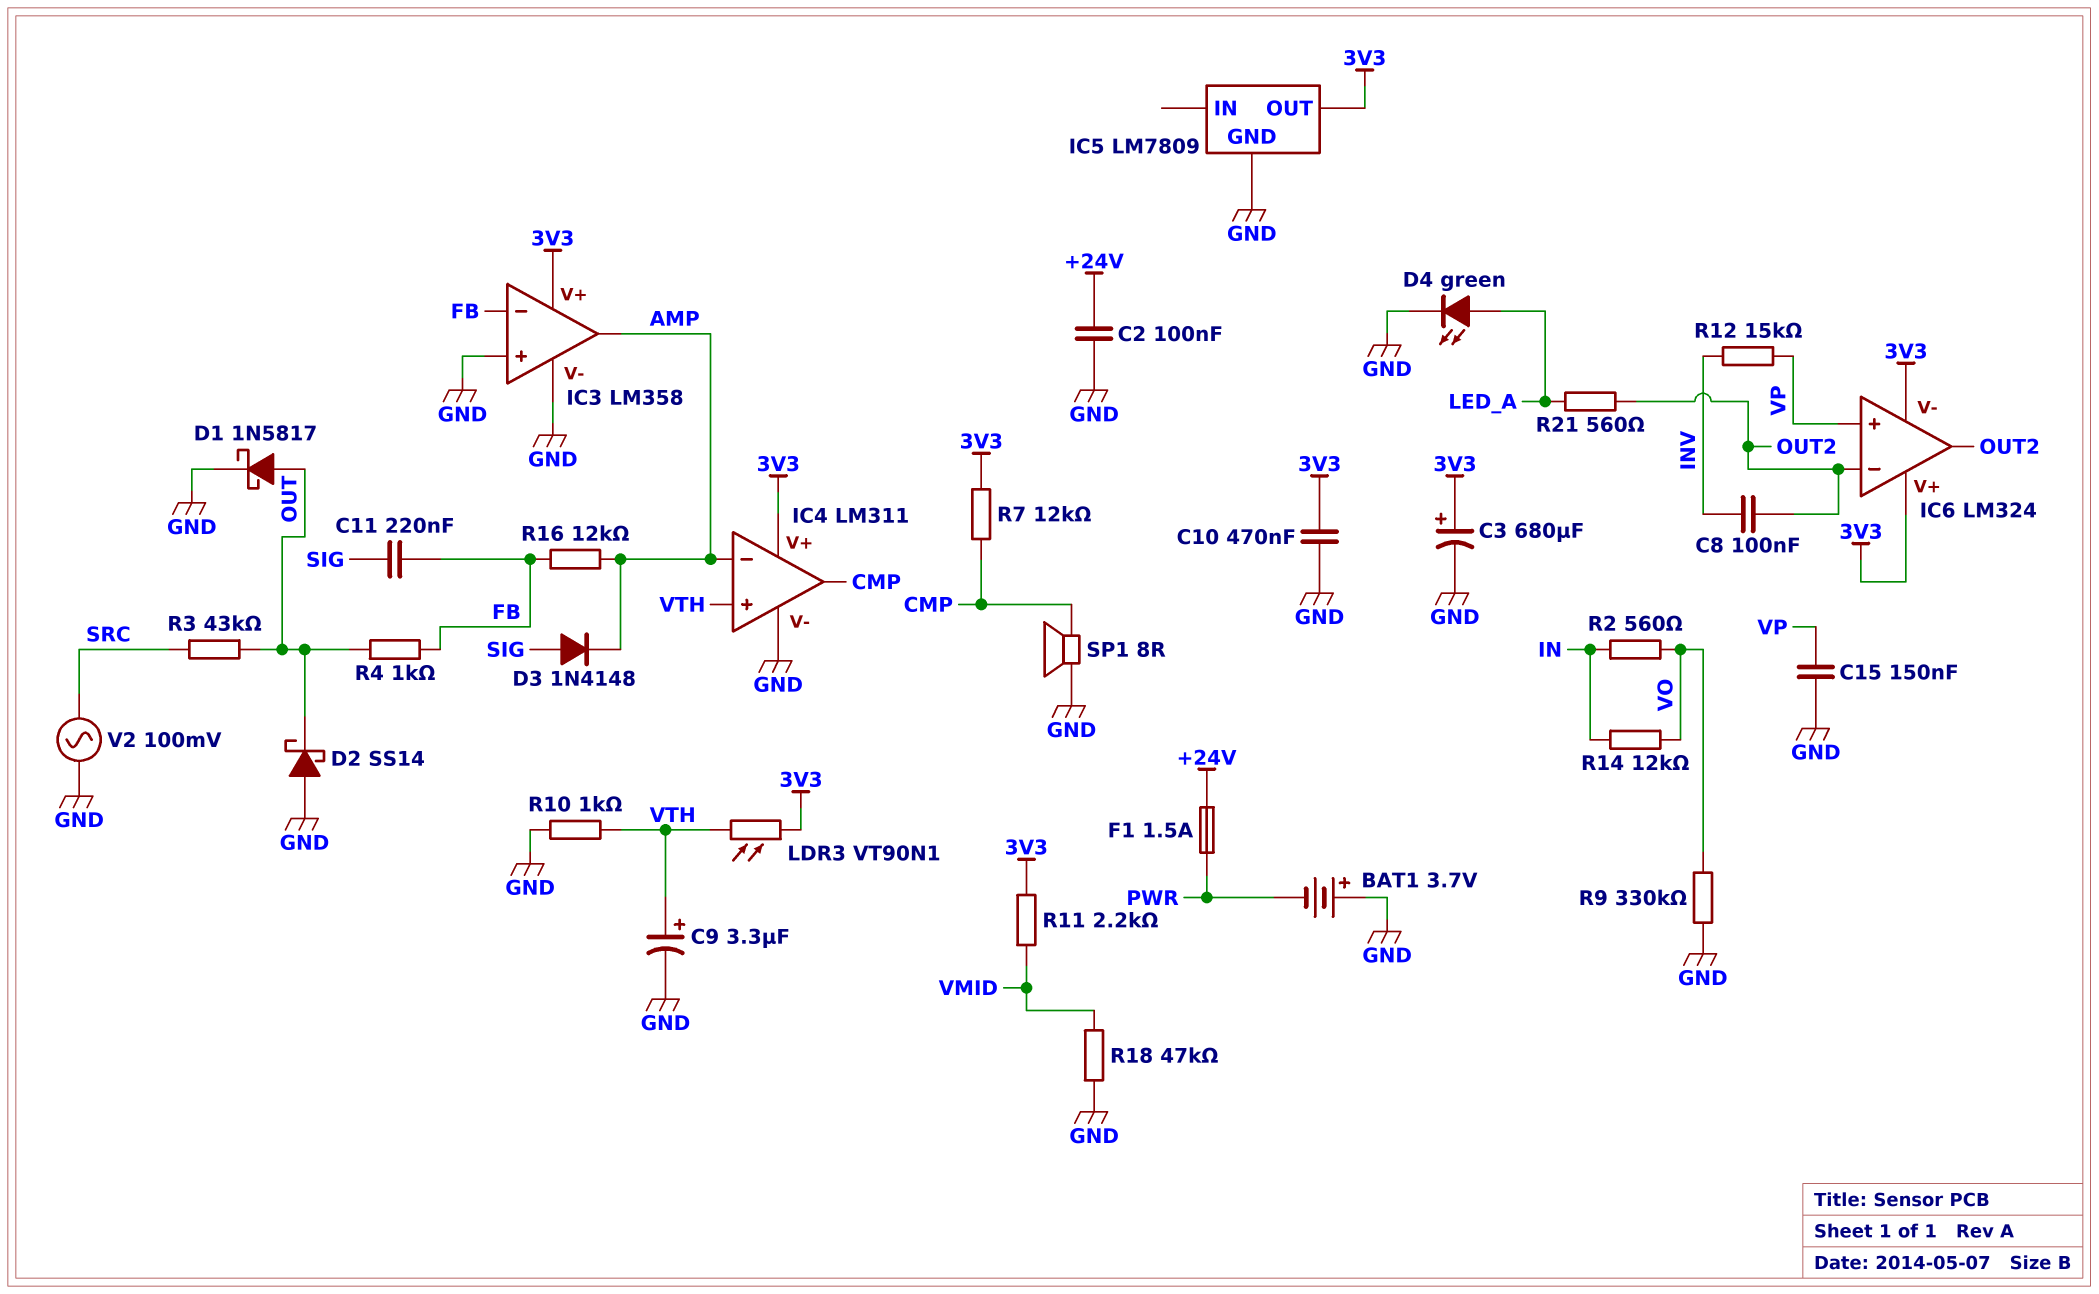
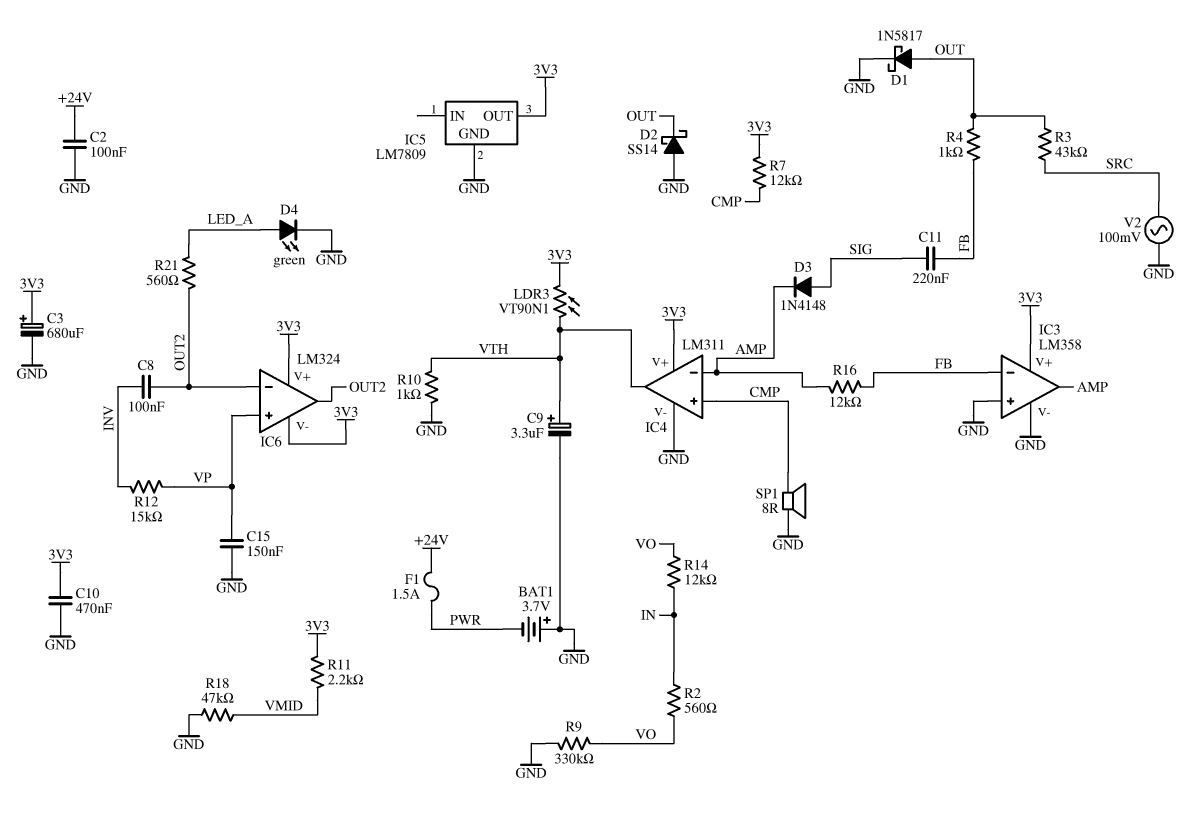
IC4 pin in+: VTH -> CMP
IC4 pin out: CMP -> VTH

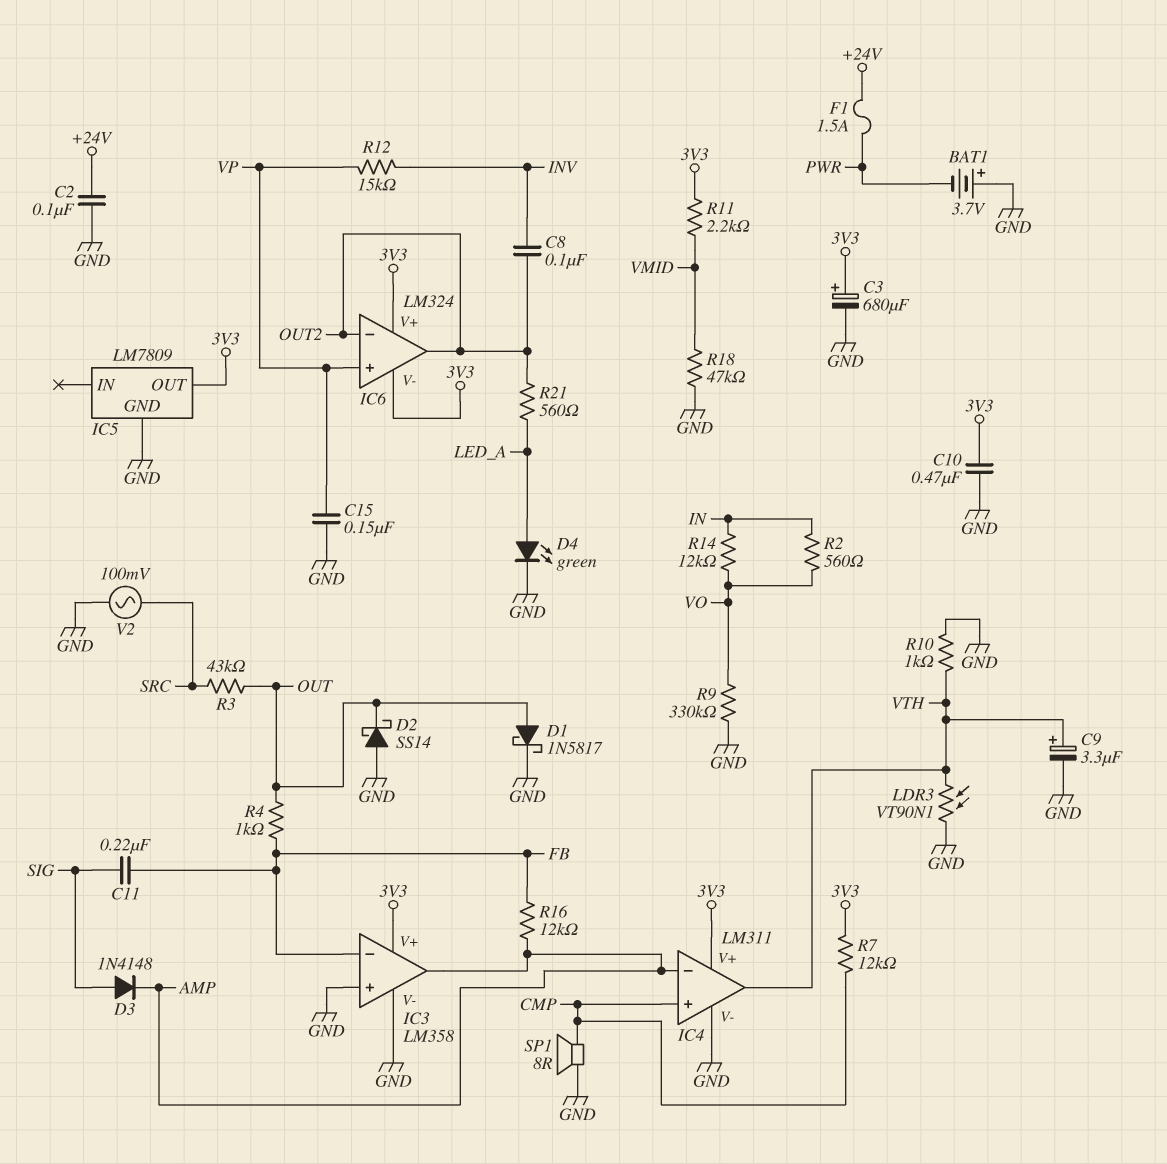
LDR3: VT90N1 (3V3, VTH) -> VT90N1 (GND, VTH)

